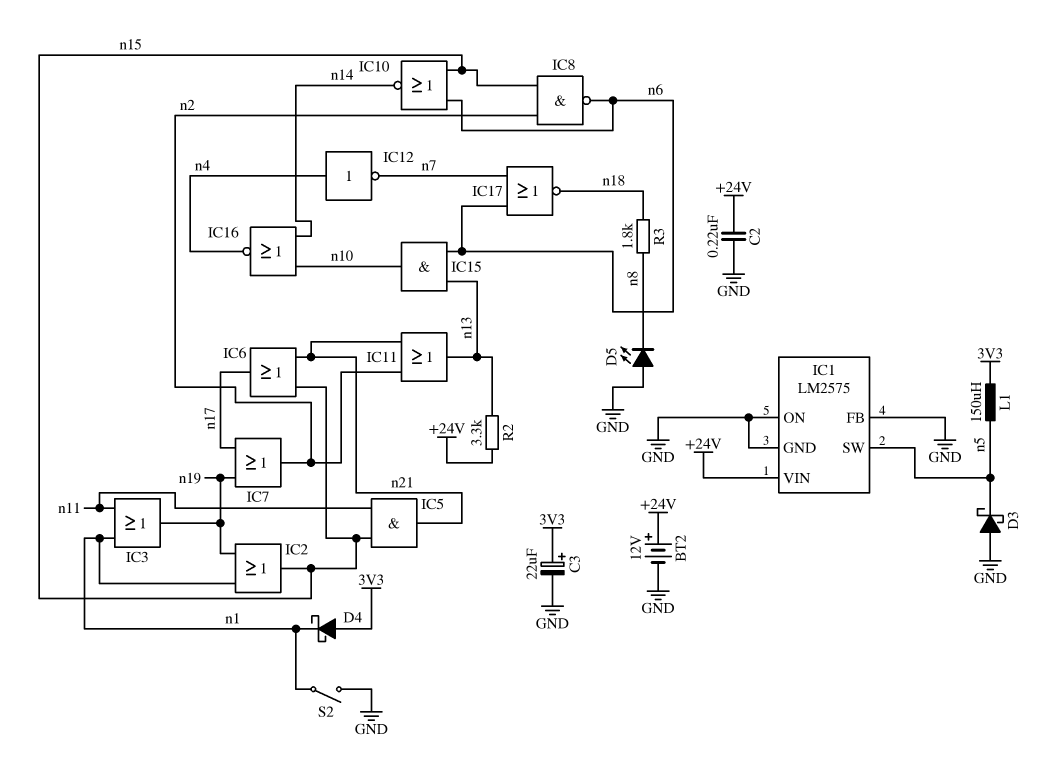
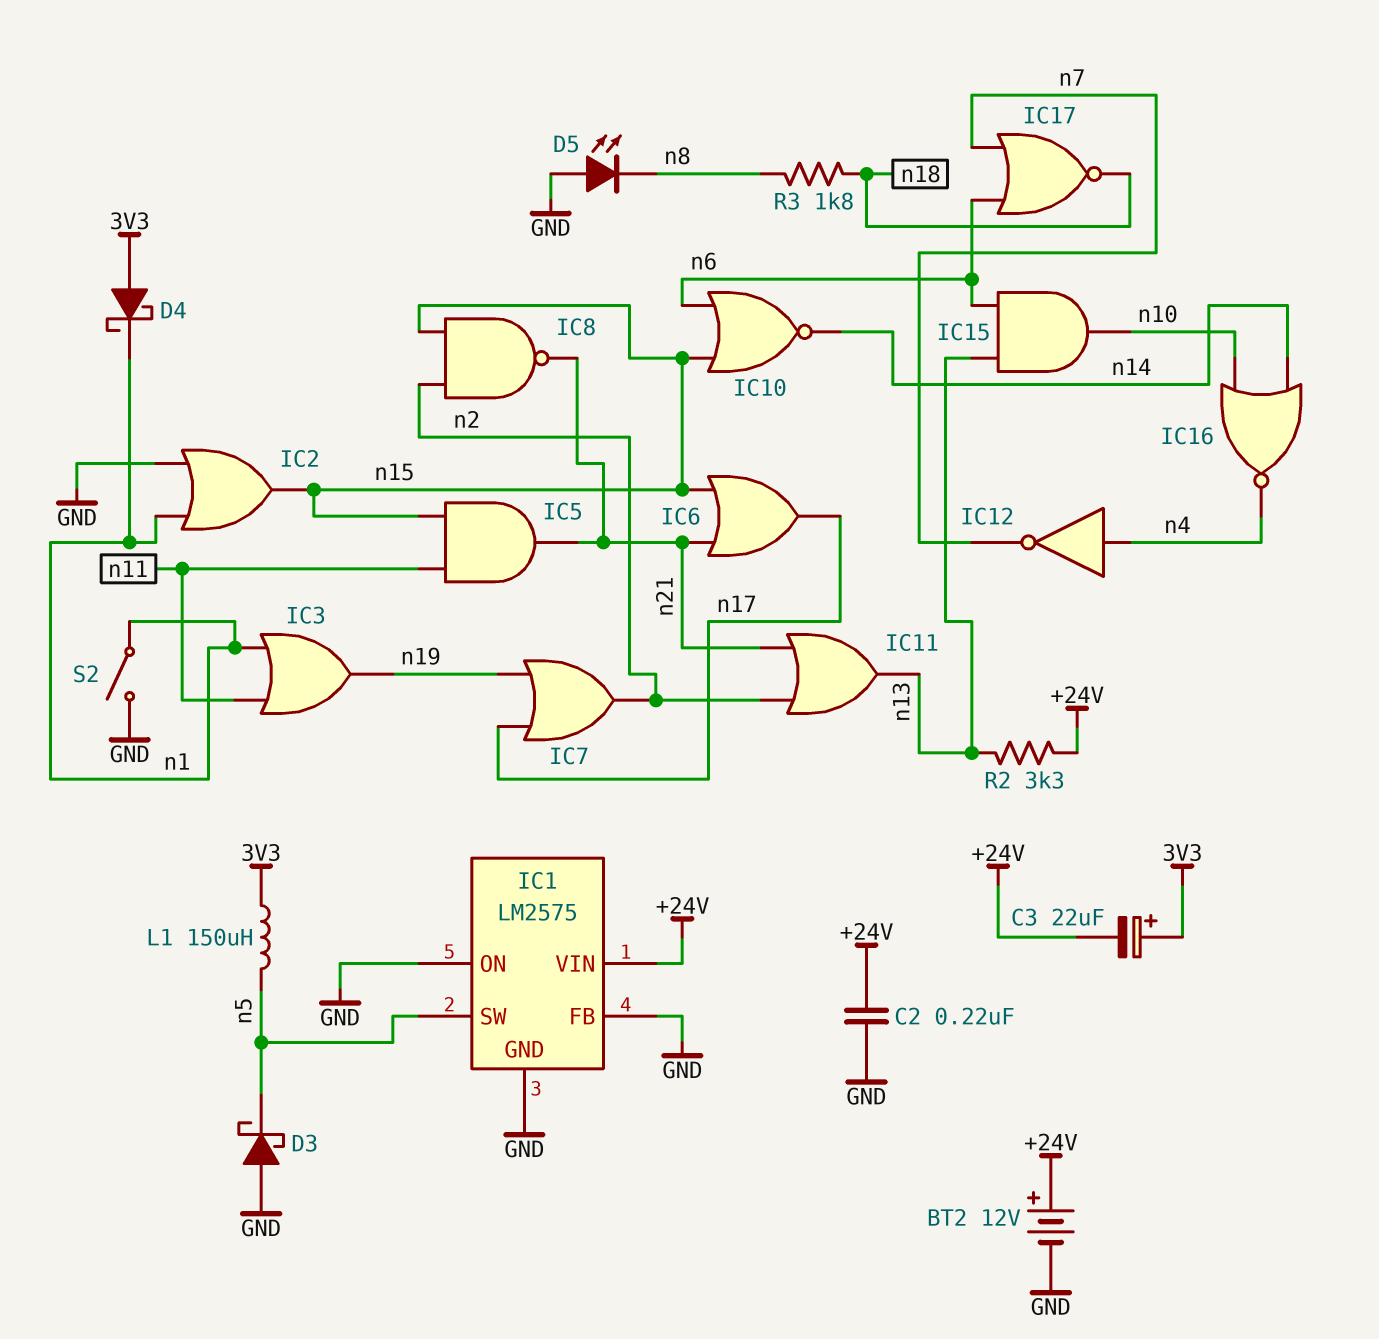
C3: 22uF (plus 3V3, minus GND) -> 22uF (plus 3V3, minus +24V)
IC2: OR (in n1, in n19, out n15) -> OR (in GND, in n1, out n15)
IC8: NAND (in n2, in n15, out n6) -> NAND (in n2, in n15, out n21)

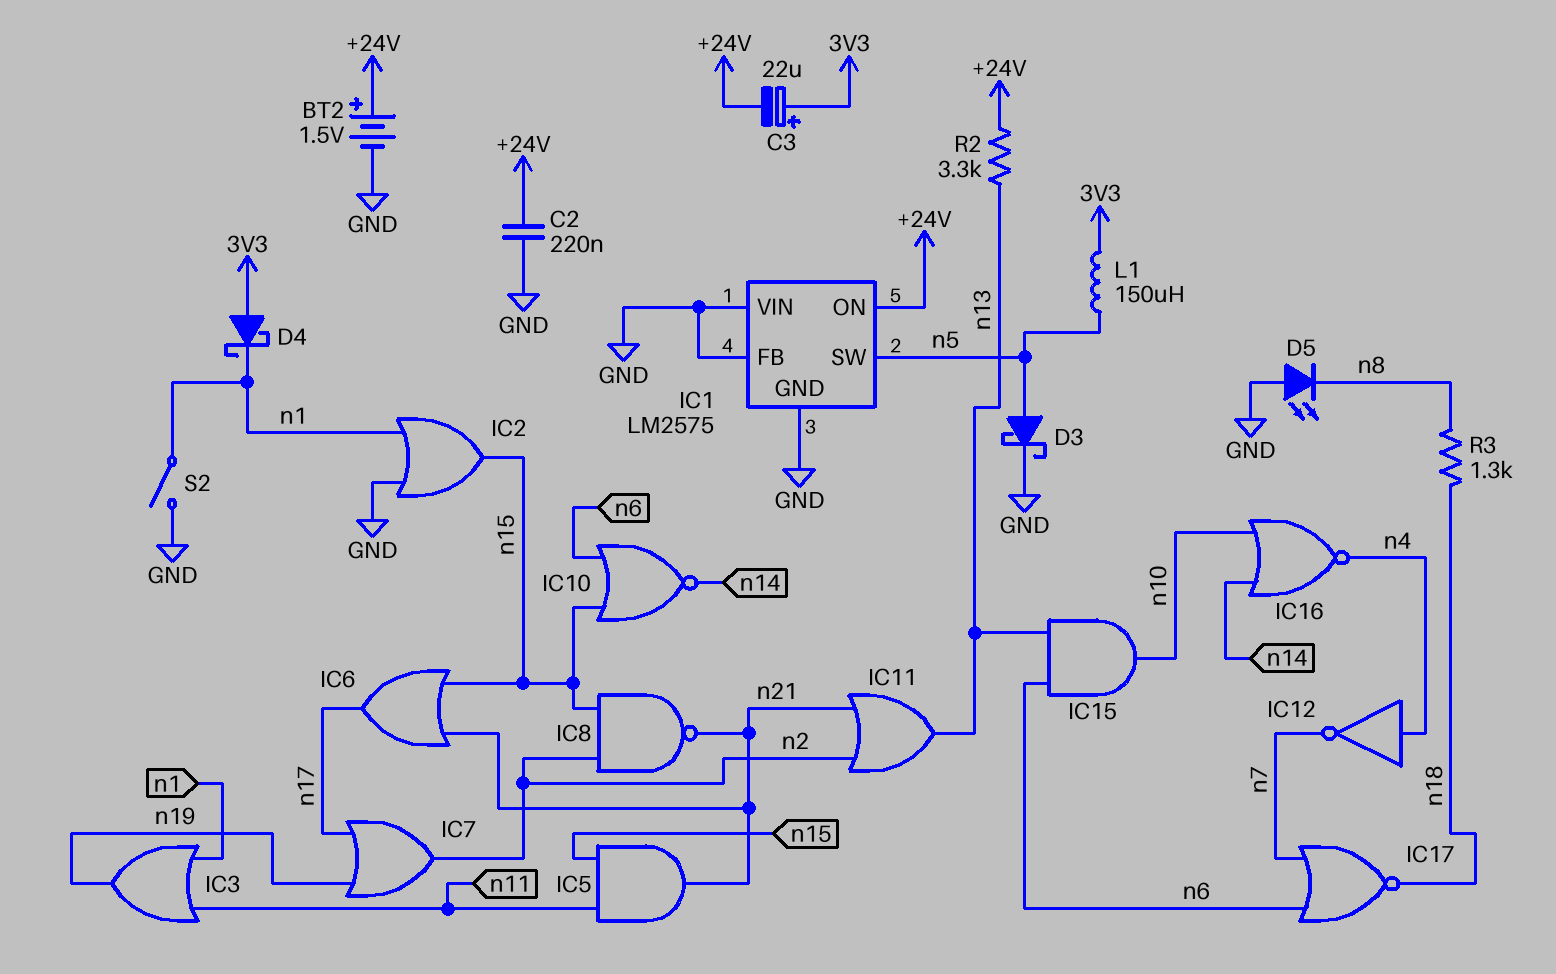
BT2: 12V (plus +24V, minus GND) -> 1.5V (plus +24V, minus GND)
D3: schottky (A GND, K n5) -> schottky (A n5, K GND)
IC1 pin ON: GND -> +24V
IC1 pin VIN: +24V -> GND
R3: 1.8k (n8, n18) -> 1.3k (n8, n18)

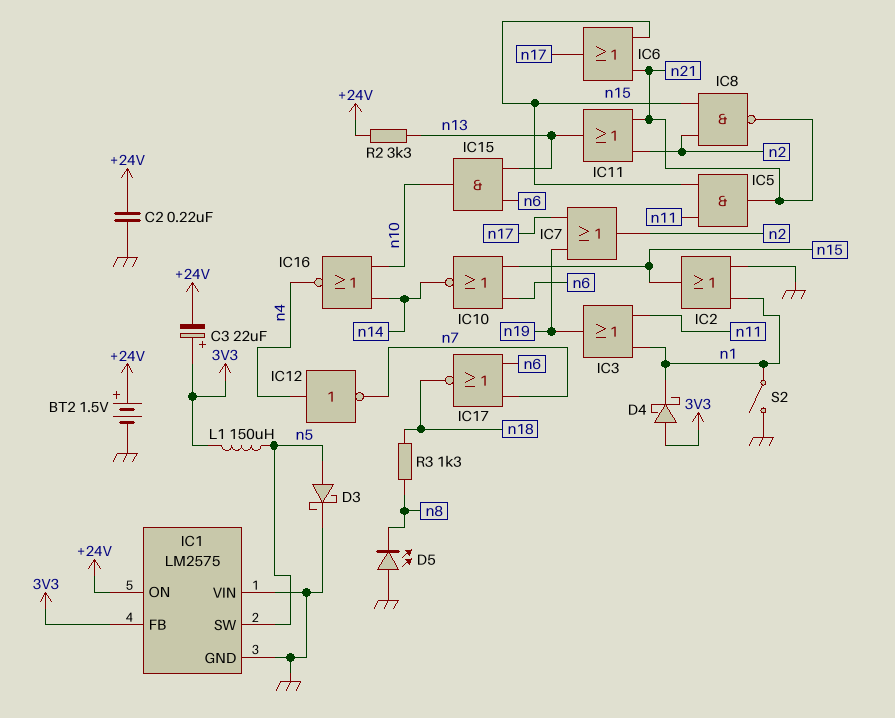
IC1 pin FB: GND -> 3V3

